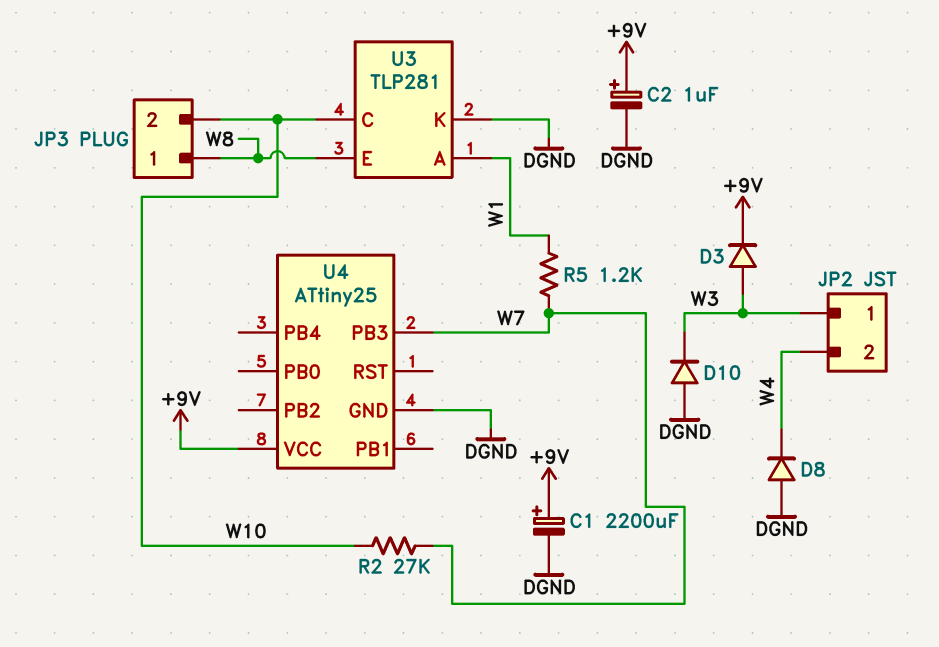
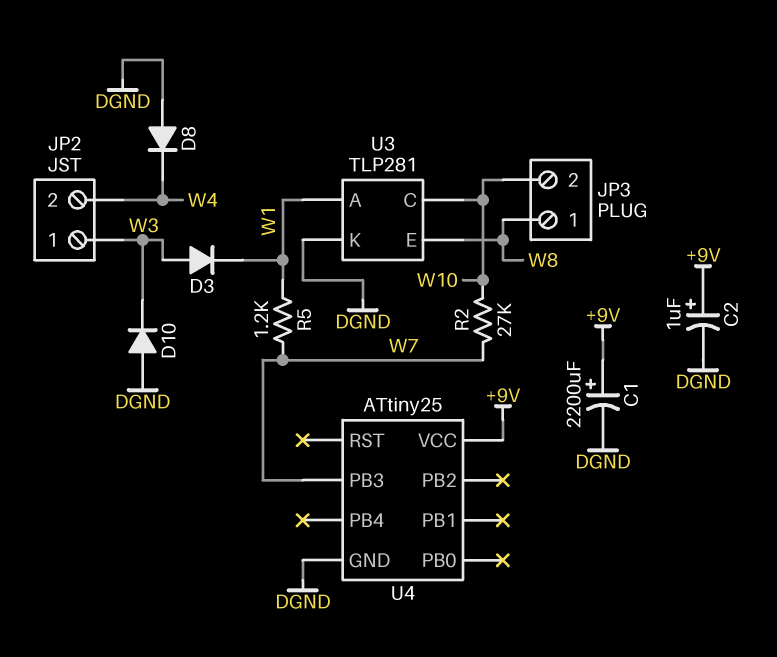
D3: diode (A W3, K +9V) -> diode (A W3, K W1)

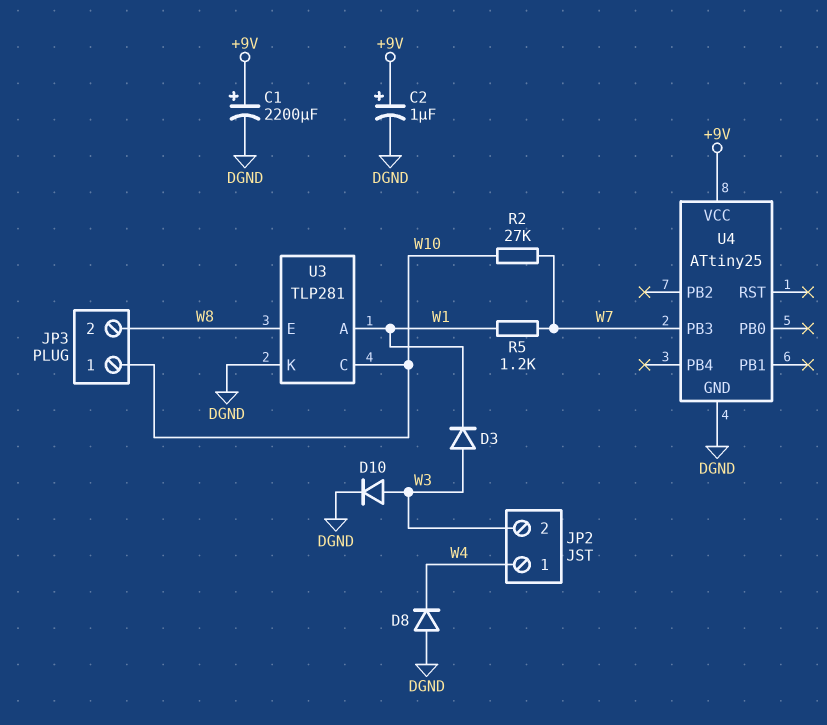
D10: diode (A DGND, K W3) -> diode (A W3, K DGND)
JP2 pin 1: W3 -> W4
JP2 pin 2: W4 -> W3
JP3 pin 1: W8 -> W10
JP3 pin 2: W10 -> W8

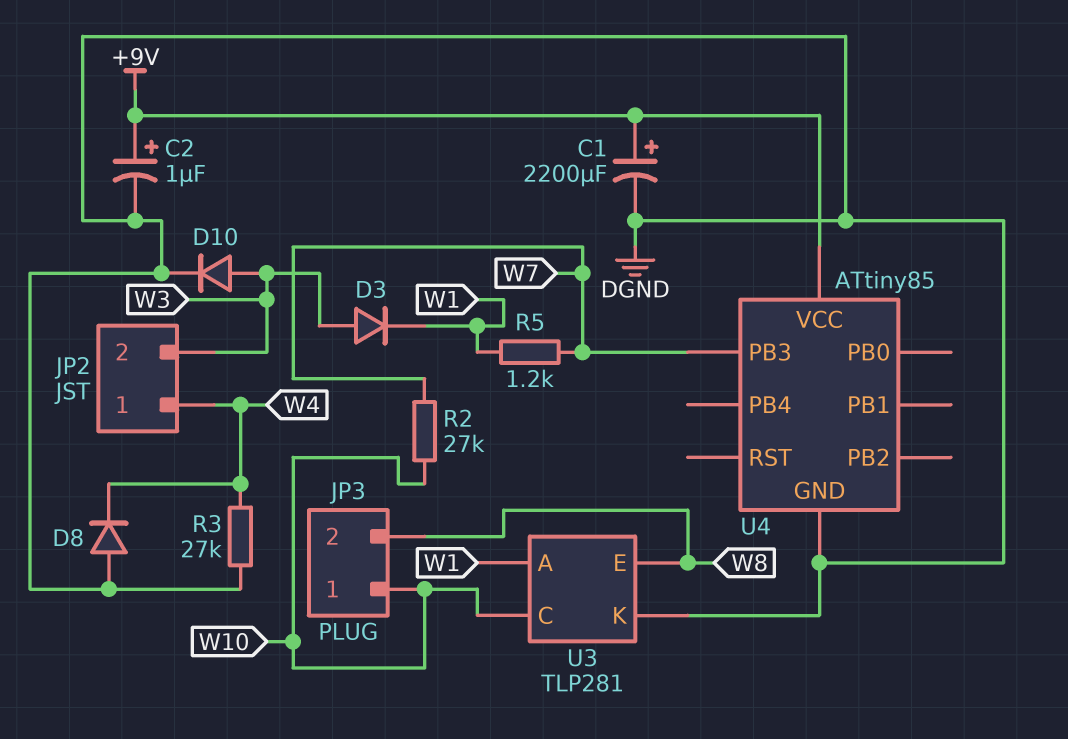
R3: none -> 27k (DGND, W4)
U4: ATtiny25 -> ATtiny85

